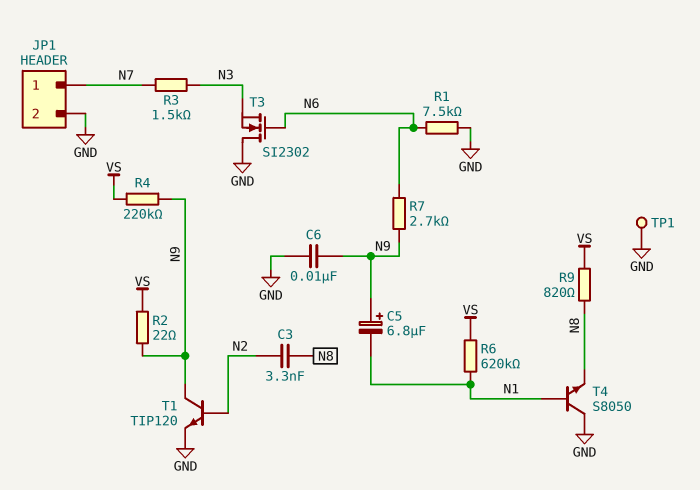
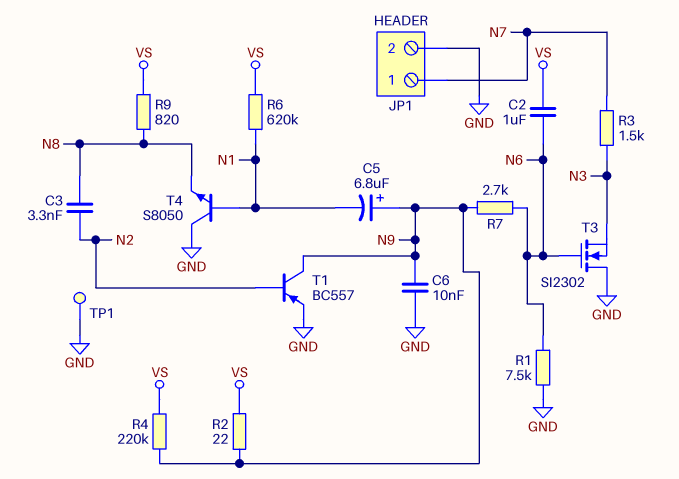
C2: none -> 1uF (N6, VS)
T1: NPN TIP120 (B N2, C N9, E GND) -> PNP BC557 (B N2, C N9, E GND)

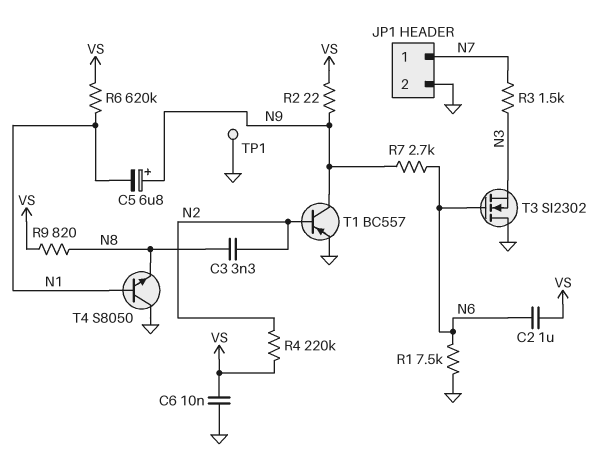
C6: 10nF (GND, N9) -> 10nF (GND, VS)
R4: 220k (N9, VS) -> 220k (N2, VS)

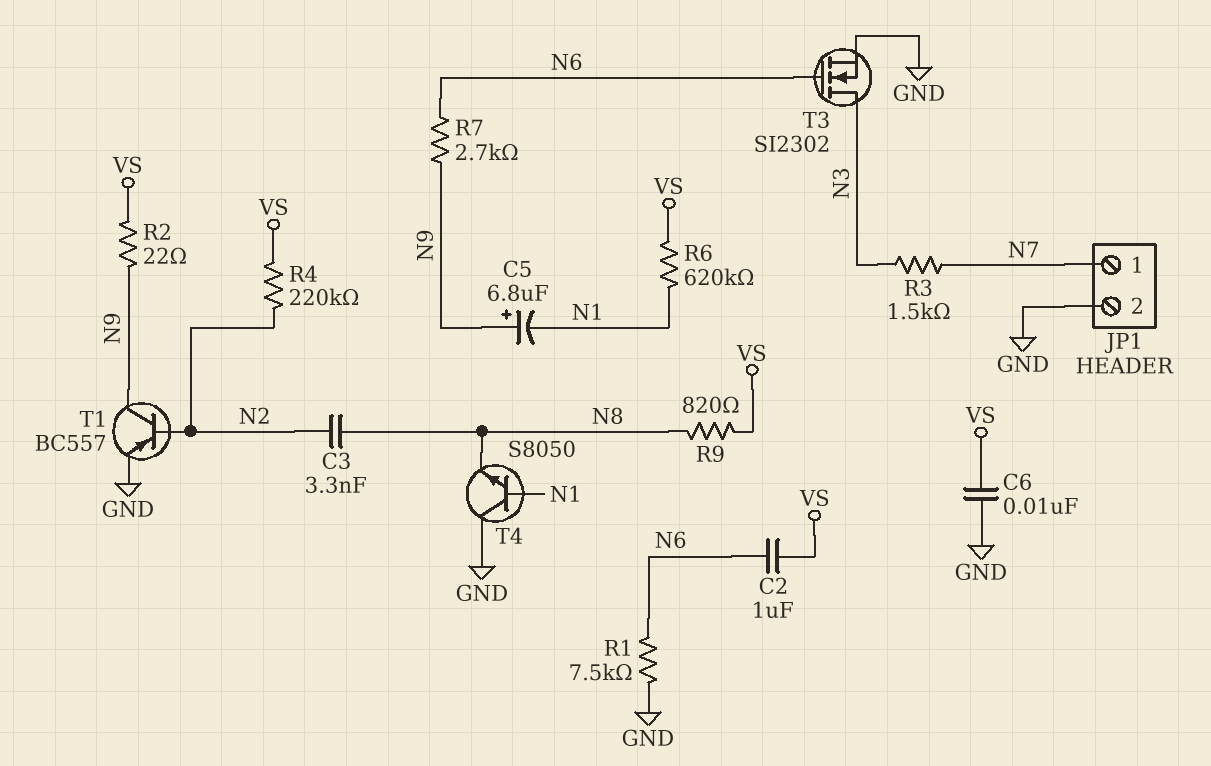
T3: NMOS SI2302 (G N6, D GND, S N3) -> NMOS SI2302 (G N6, D N3, S GND)
TP1: test point (GND) -> none

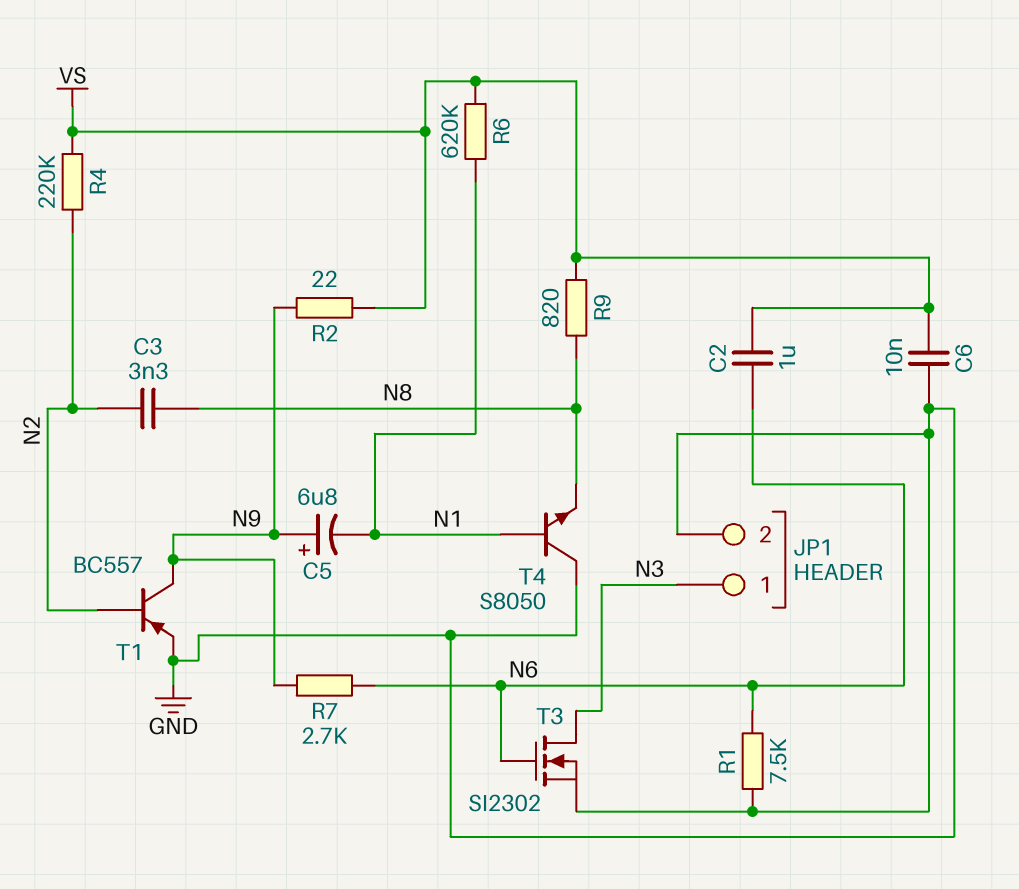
JP1 pin 1: N7 -> N3
R3: 1.5k (N3, N7) -> none

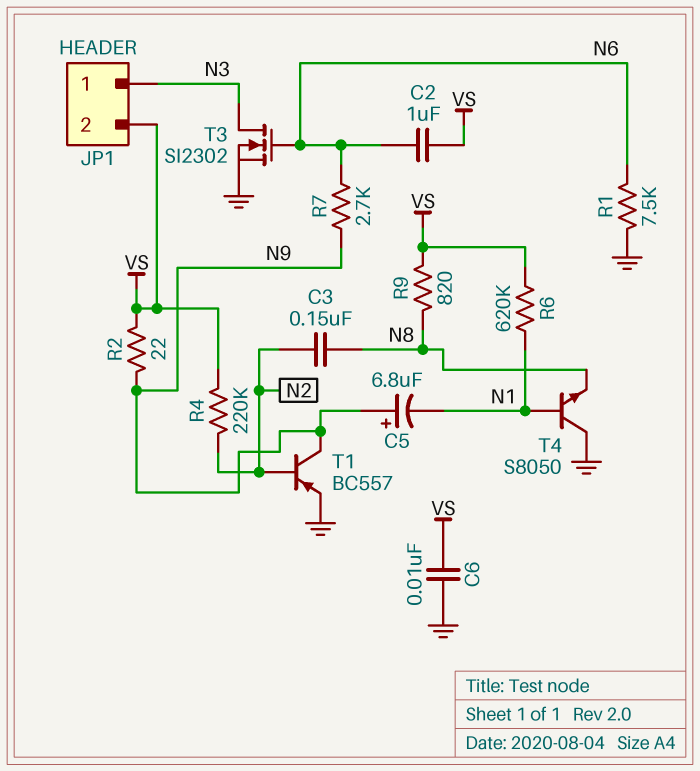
C3: 3.3nF (N2, N8) -> 150nF (N2, N8)
JP1 pin 2: GND -> VS

